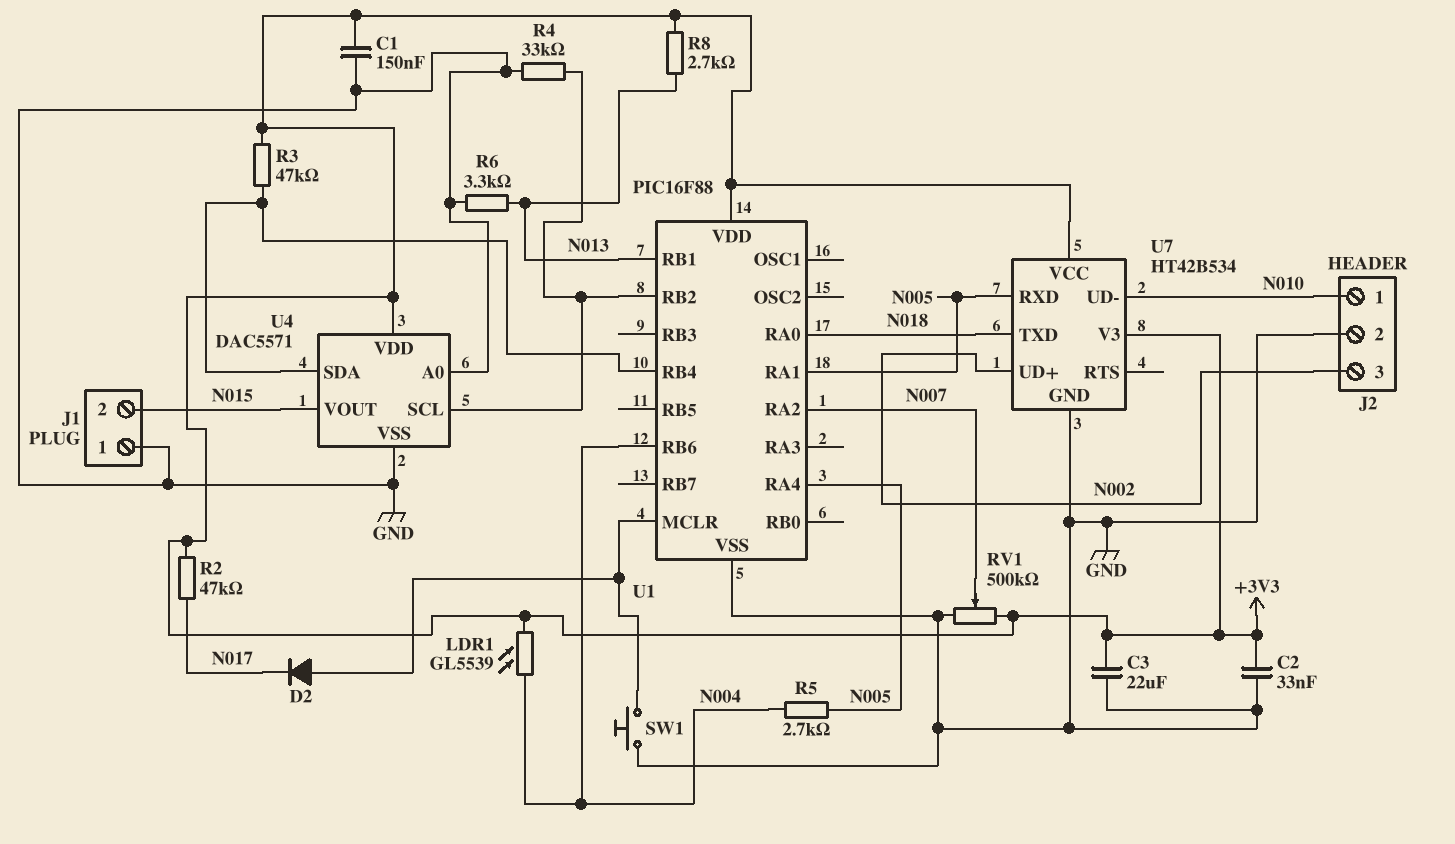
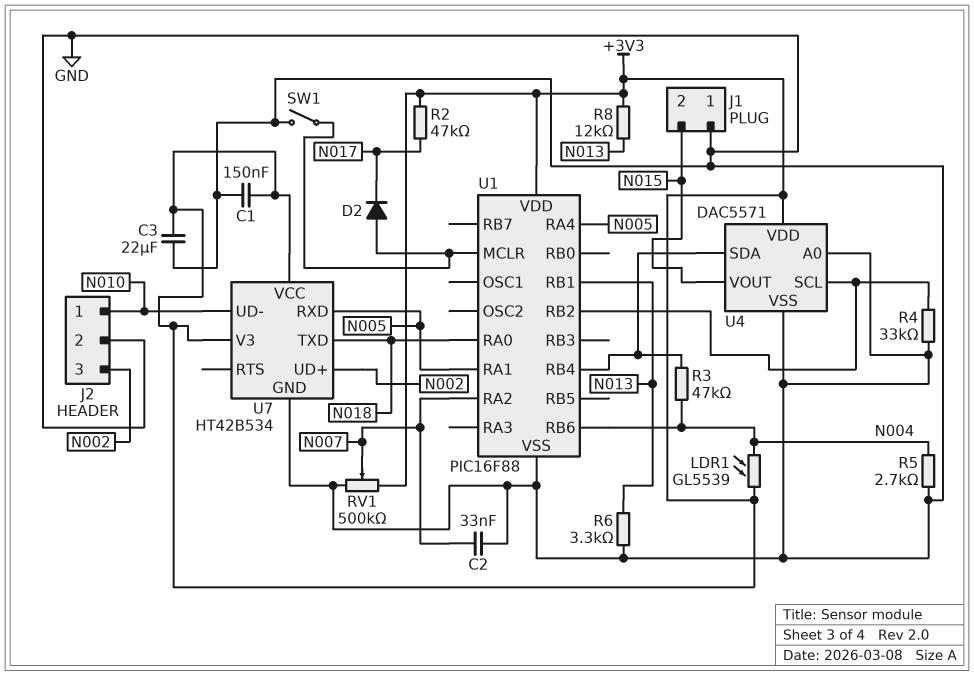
C2: 33nF (+3V3, GND) -> 33nF (GND, N007)
R3: 47k (+3V3, U1/RB4) -> 47k (N004, U1/RB4)
R5: 2.7k (N004, N005) -> 2.7k (GND, N004)
R8: 2.7k (+3V3, N013) -> 12k (+3V3, N013)
SW1: button (GND, U1/MCLR) -> switch (GND, U1/MCLR)

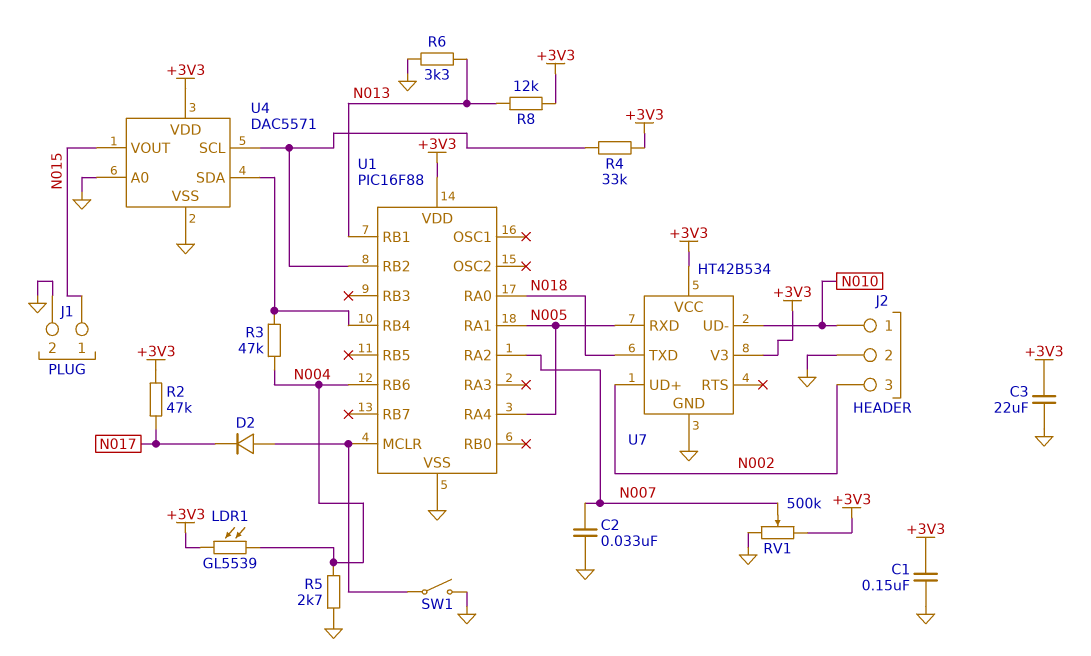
J1 pin 1: GND -> N015
J1 pin 2: N015 -> GND
R4: 33k (GND, U1/RB2) -> 33k (+3V3, U1/RB2)

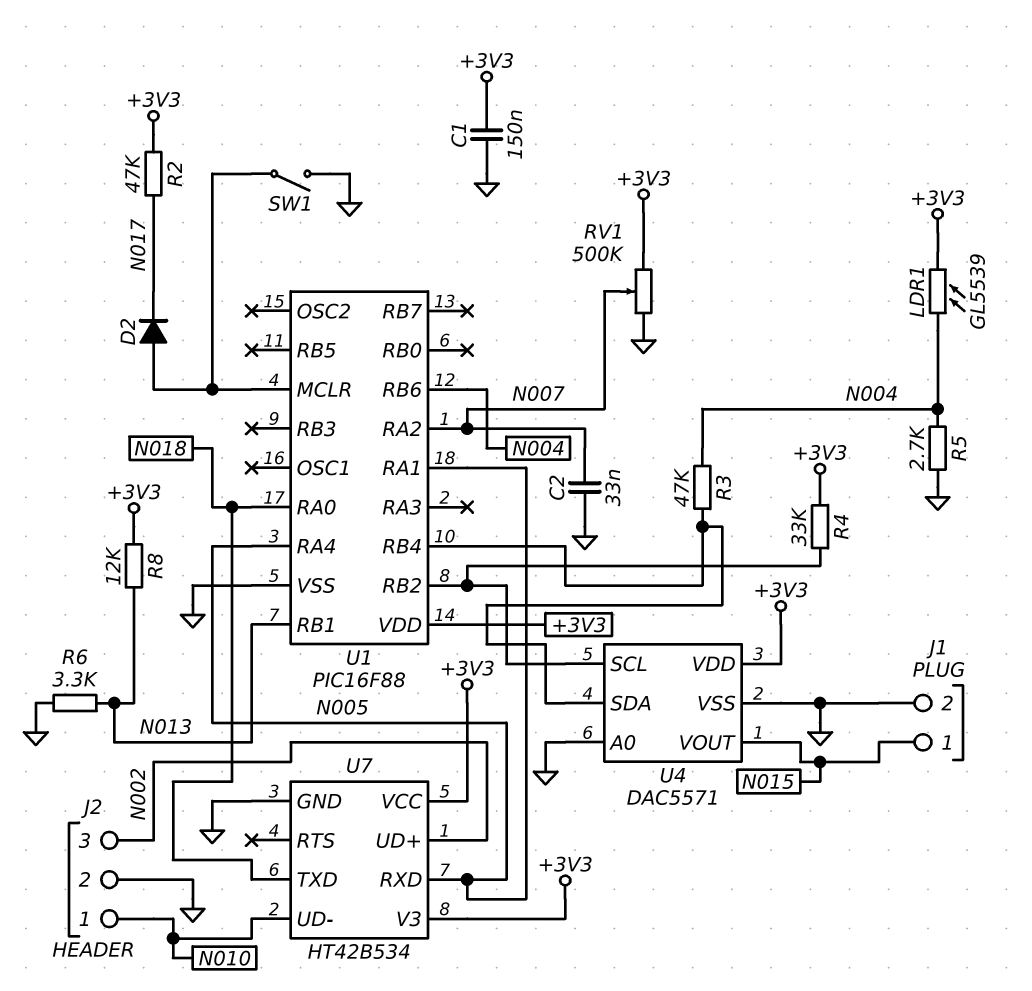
C3: 22uF (+3V3, GND) -> none

